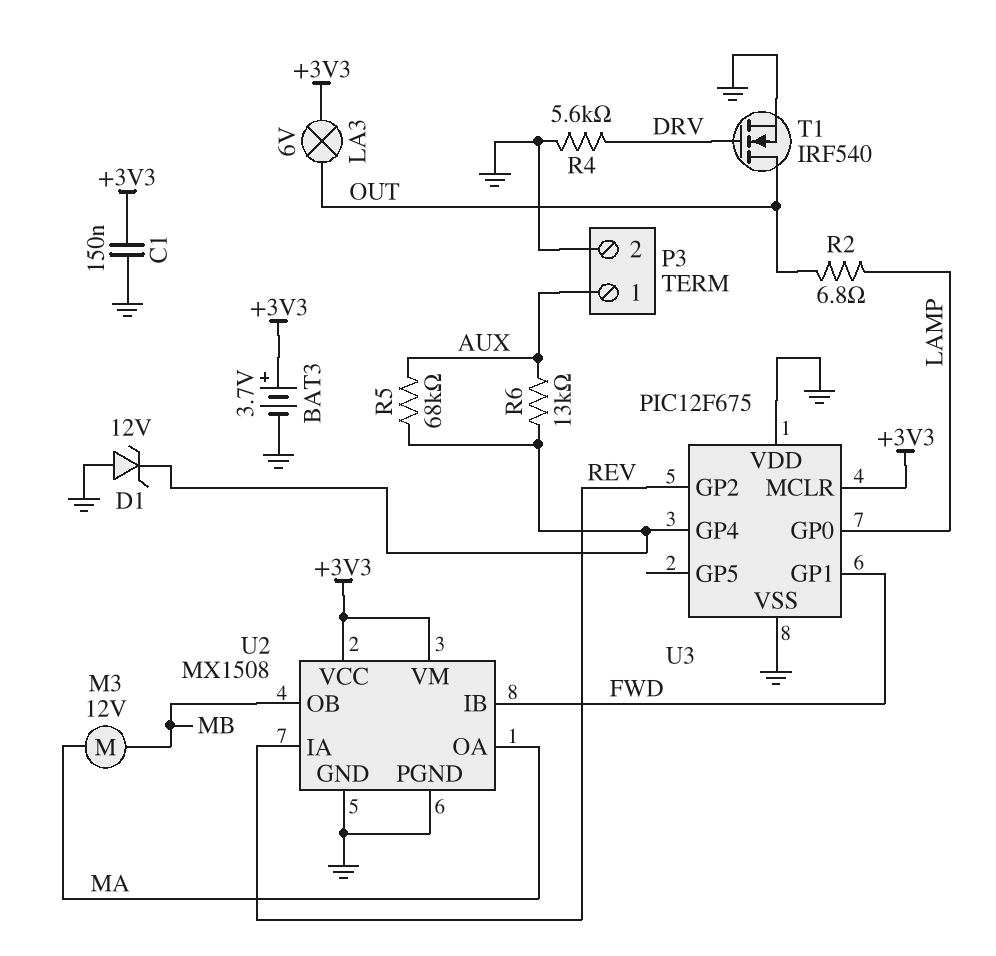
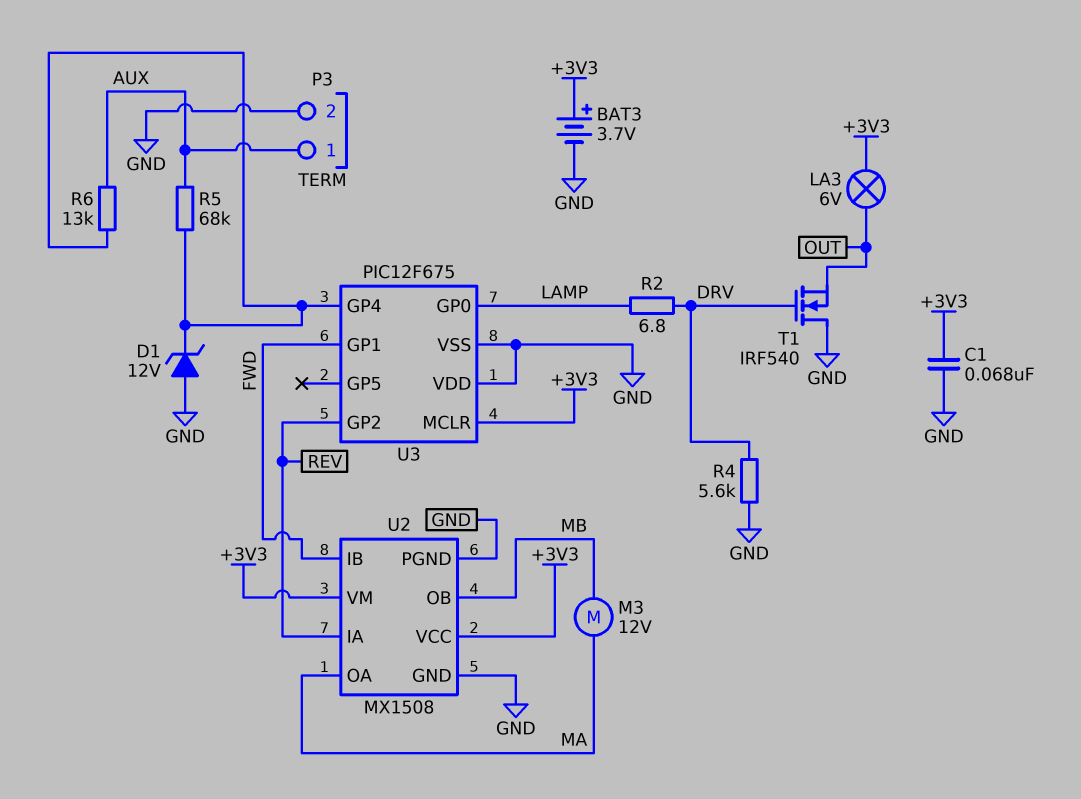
C1: 150nF (+3V3, GND) -> 68nF (+3V3, GND)
R2: 6.8 (LAMP, OUT) -> 6.8 (DRV, LAMP)
T1: NMOS IRF540 (G DRV, D OUT, S GND) -> NMOS IRF540 (G DRV, D GND, S OUT)

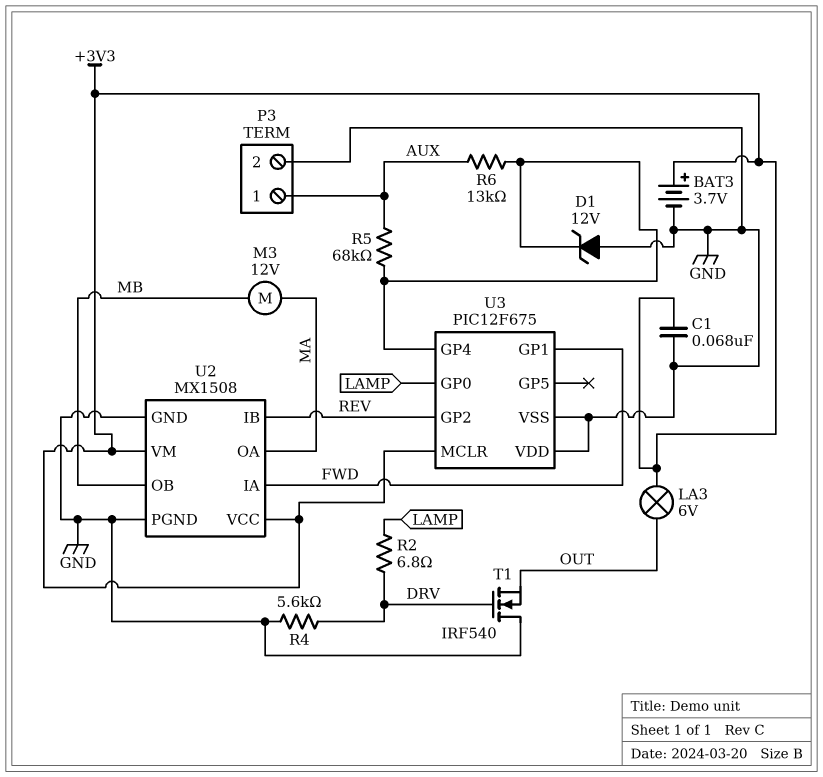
U2 pin IA: REV -> FWD
U2 pin IB: FWD -> REV

